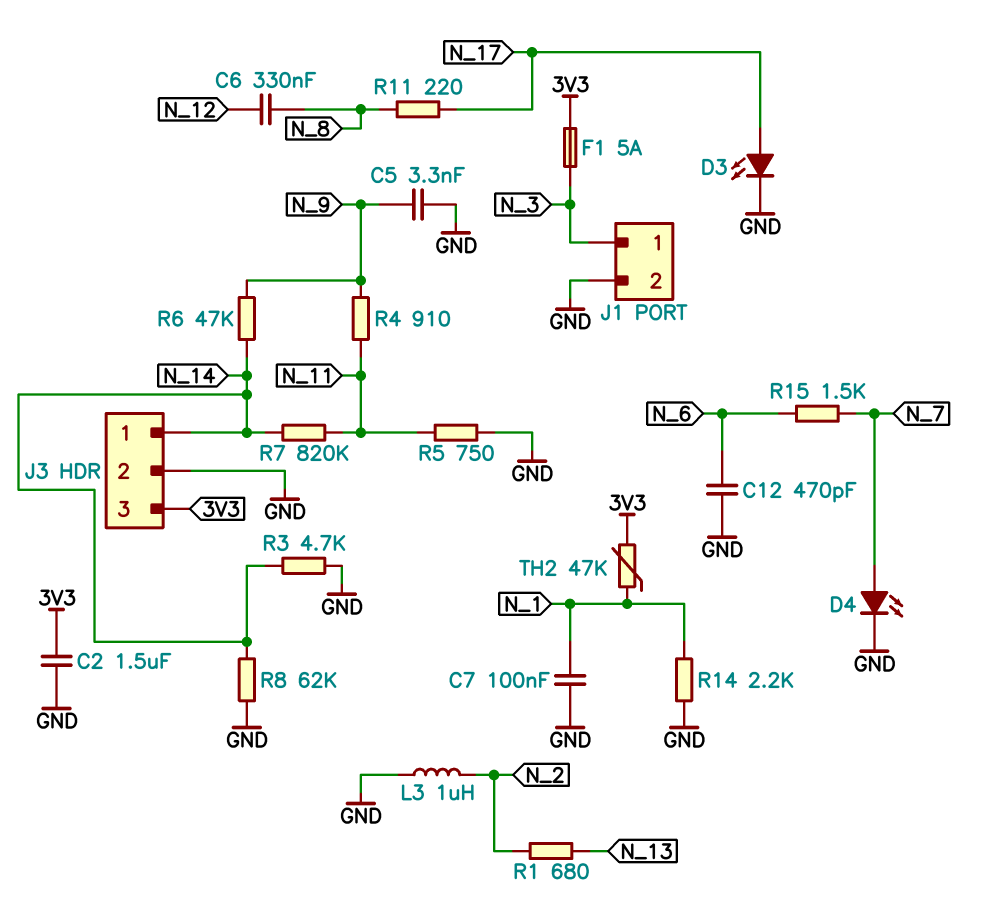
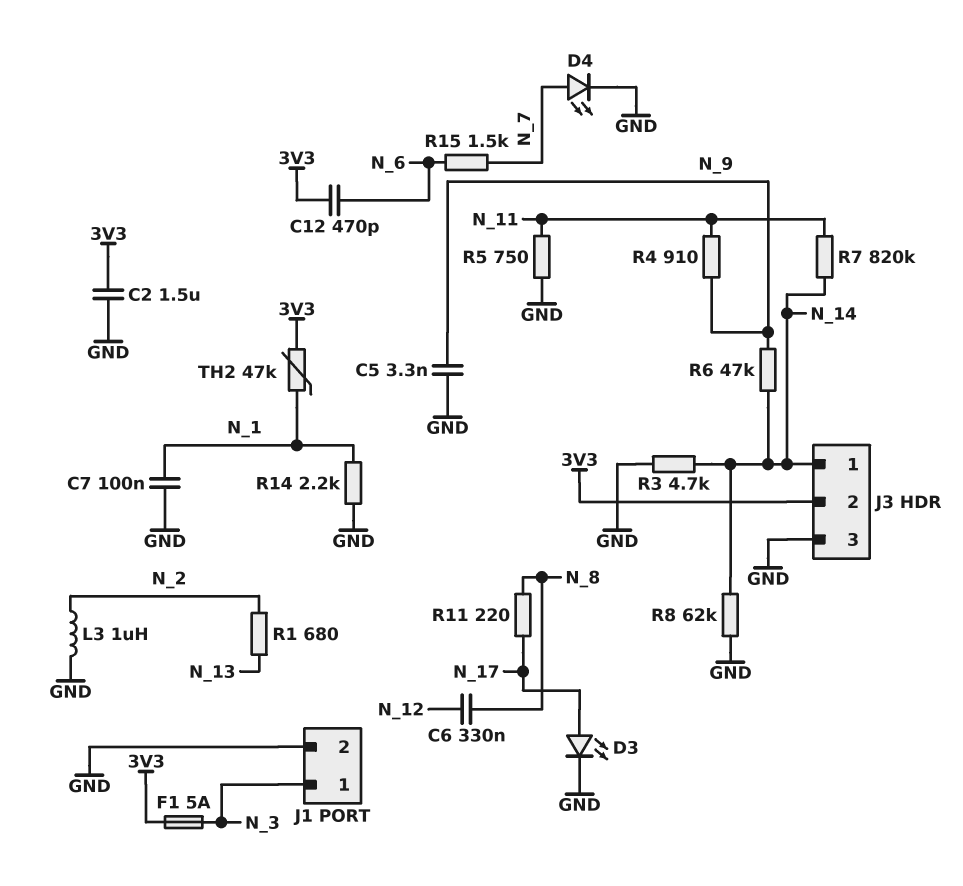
C12: 470pF (GND, N_6) -> 470pF (3V3, N_6)
J3 pin 2: GND -> 3V3
J3 pin 3: 3V3 -> GND

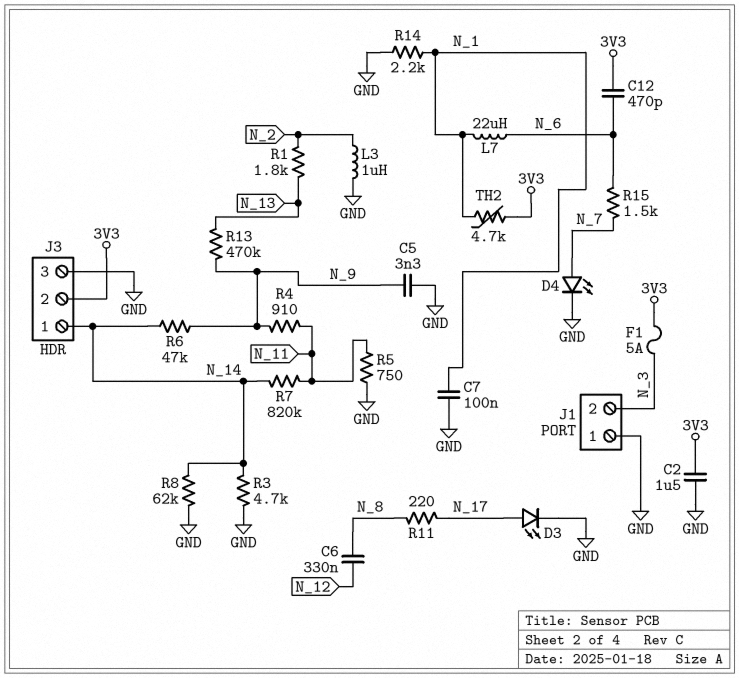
J1 pin 1: N_3 -> GND
J1 pin 2: GND -> N_3
L7: none -> 22uH (N_1, N_6)
R1: 680 (N_2, N_13) -> 1.8k (N_2, N_13)
R13: none -> 470k (N_9, N_13)
TH2: 47k (3V3, N_1) -> 4.7k (3V3, N_1)

